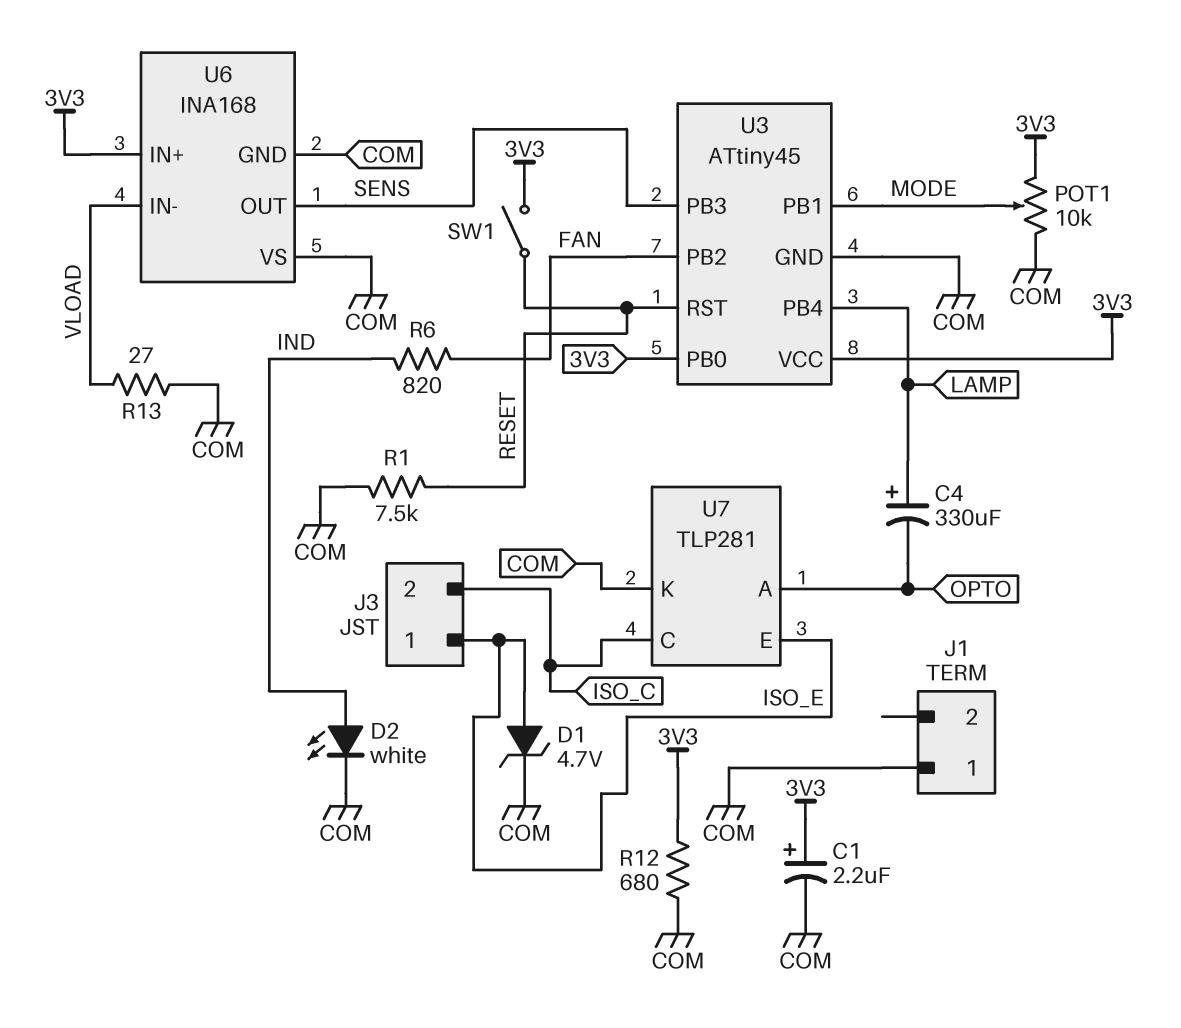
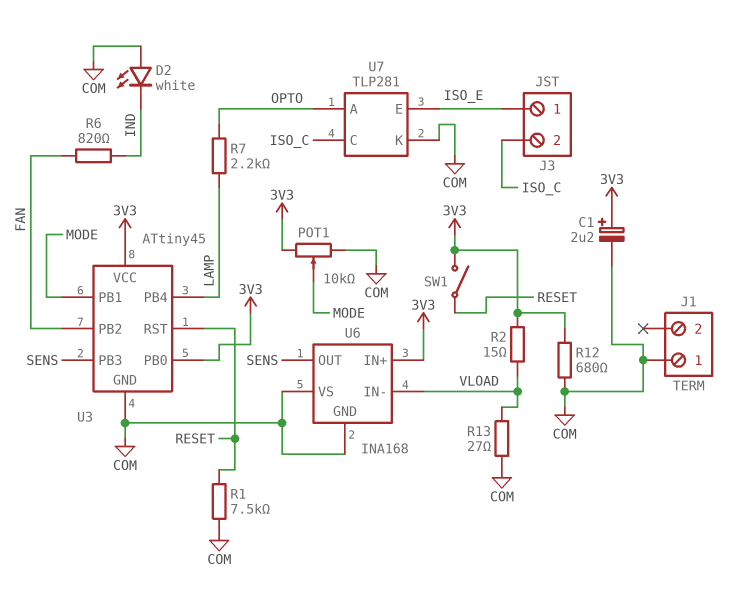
C4: 330uF (plus LAMP, minus OPTO) -> none
D1: zener 4.7V (A ISO_E, K COM) -> none
D2: LED white (A IND, K COM) -> LED white (A COM, K IND)
R2: none -> 15 (3V3, VLOAD)
R7: none -> 2.2k (LAMP, OPTO)

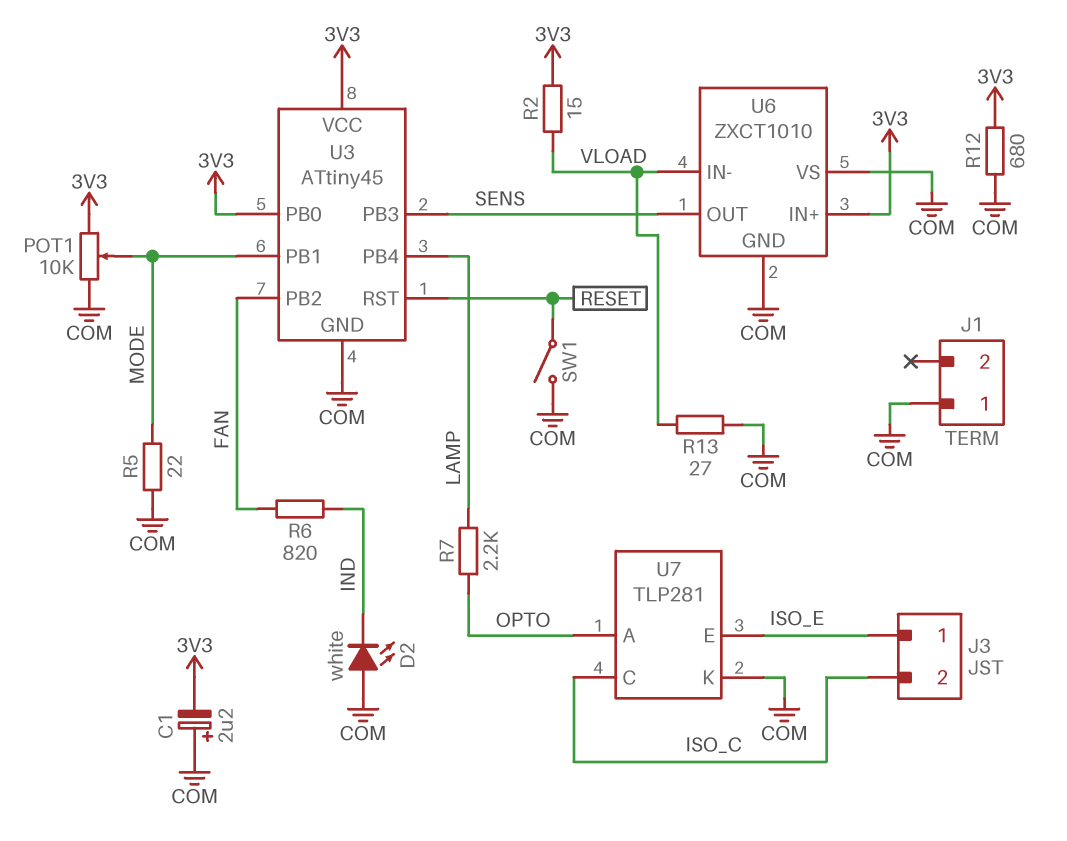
C1: 2.2uF (plus 3V3, minus COM) -> 2.2uF (plus COM, minus 3V3)
R1: 7.5k (COM, RESET) -> none
R5: none -> 22 (COM, MODE)
SW1: switch (3V3, RESET) -> switch (COM, RESET)
U6: INA168 -> ZXCT1010

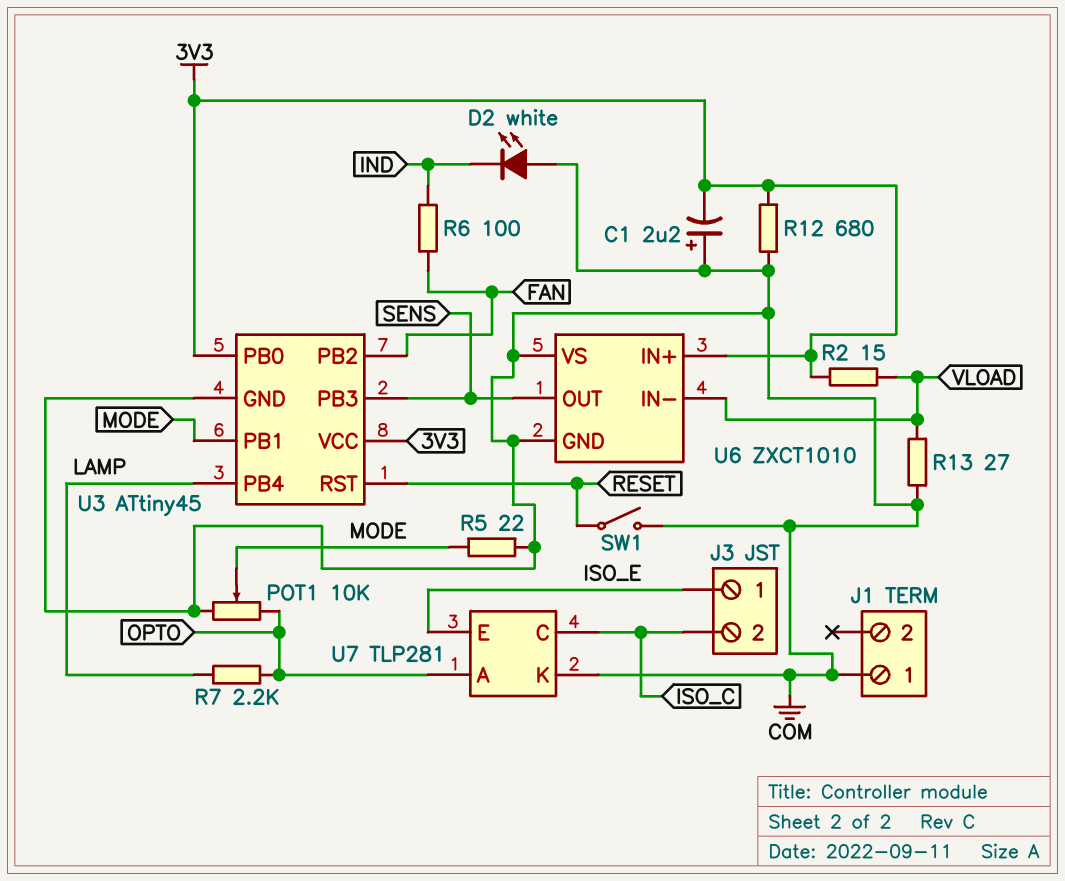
POT1: 10k (3V3, COM, wiper MODE) -> 10k (COM, OPTO, wiper MODE)
R6: 820 (FAN, IND) -> 100 (FAN, IND)

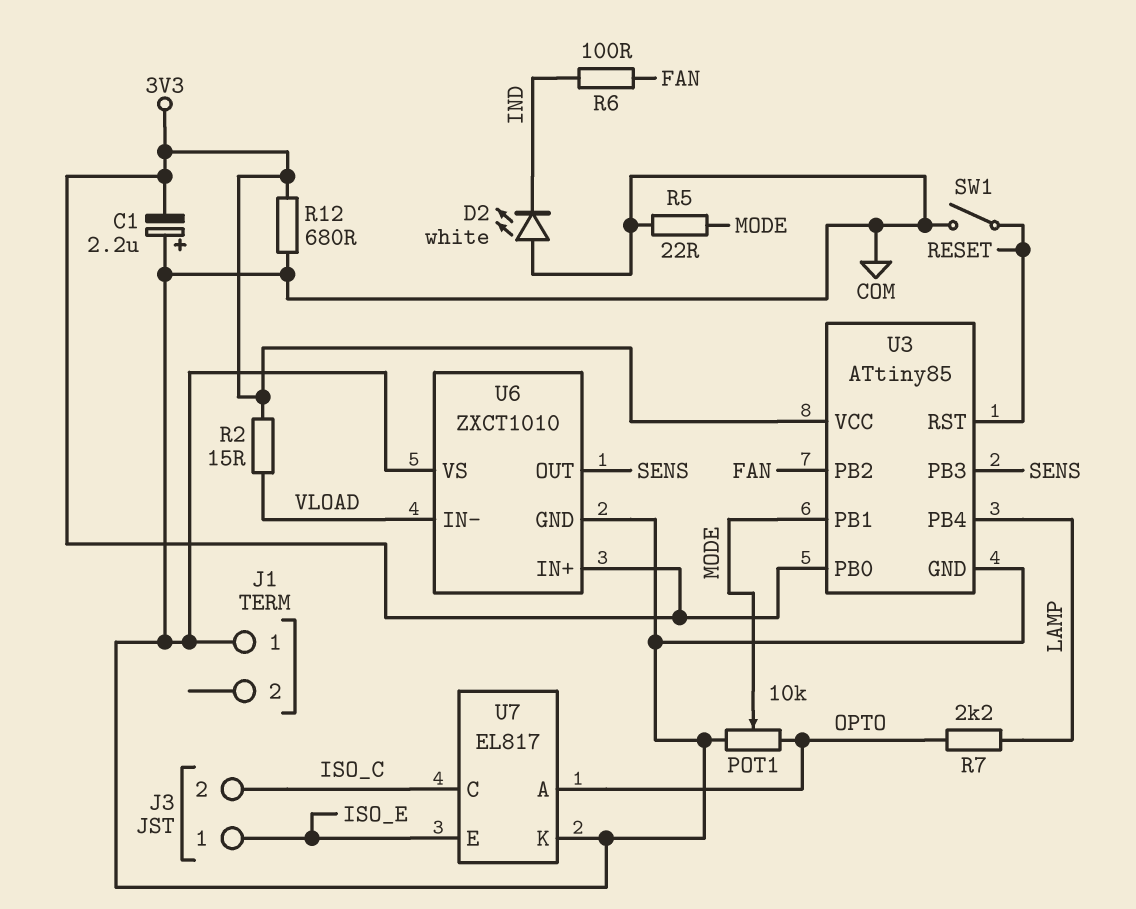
R13: 27 (COM, VLOAD) -> none
U3: ATtiny45 -> ATtiny85
U7: TLP281 -> EL817

